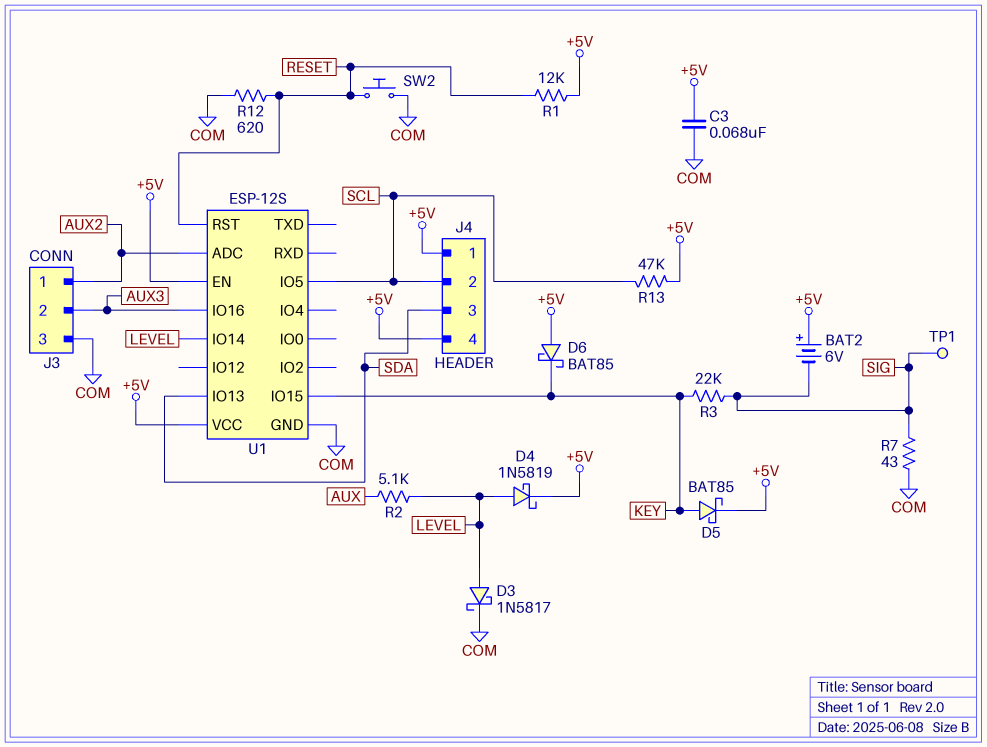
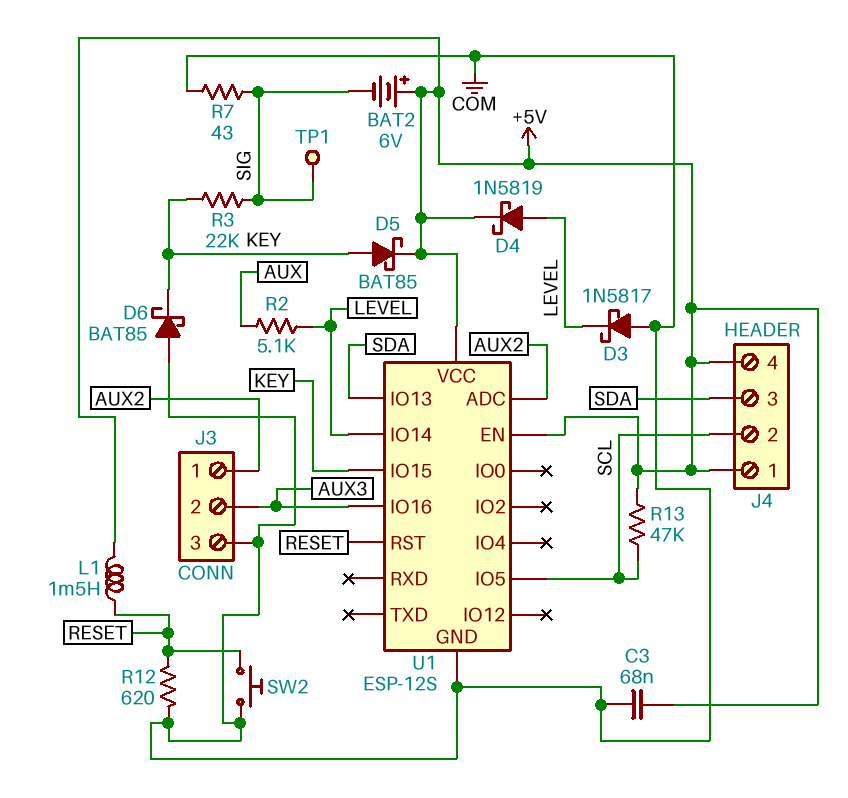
D3: schottky 1N5817 (A LEVEL, K COM) -> schottky 1N5817 (A COM, K LEVEL)
D6: schottky BAT85 (A +5V, K KEY) -> schottky BAT85 (A COM, K KEY)
L1: none -> 1.5mH (+5V, RESET)
R1: 12k (+5V, RESET) -> none

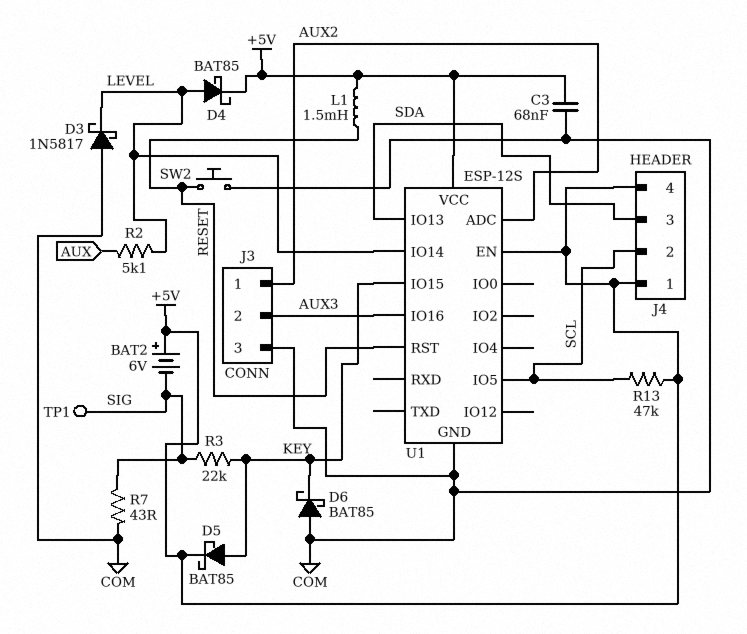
D4: schottky 1N5819 (A LEVEL, K +5V) -> schottky BAT85 (A LEVEL, K +5V)
R12: 620 (COM, RESET) -> none

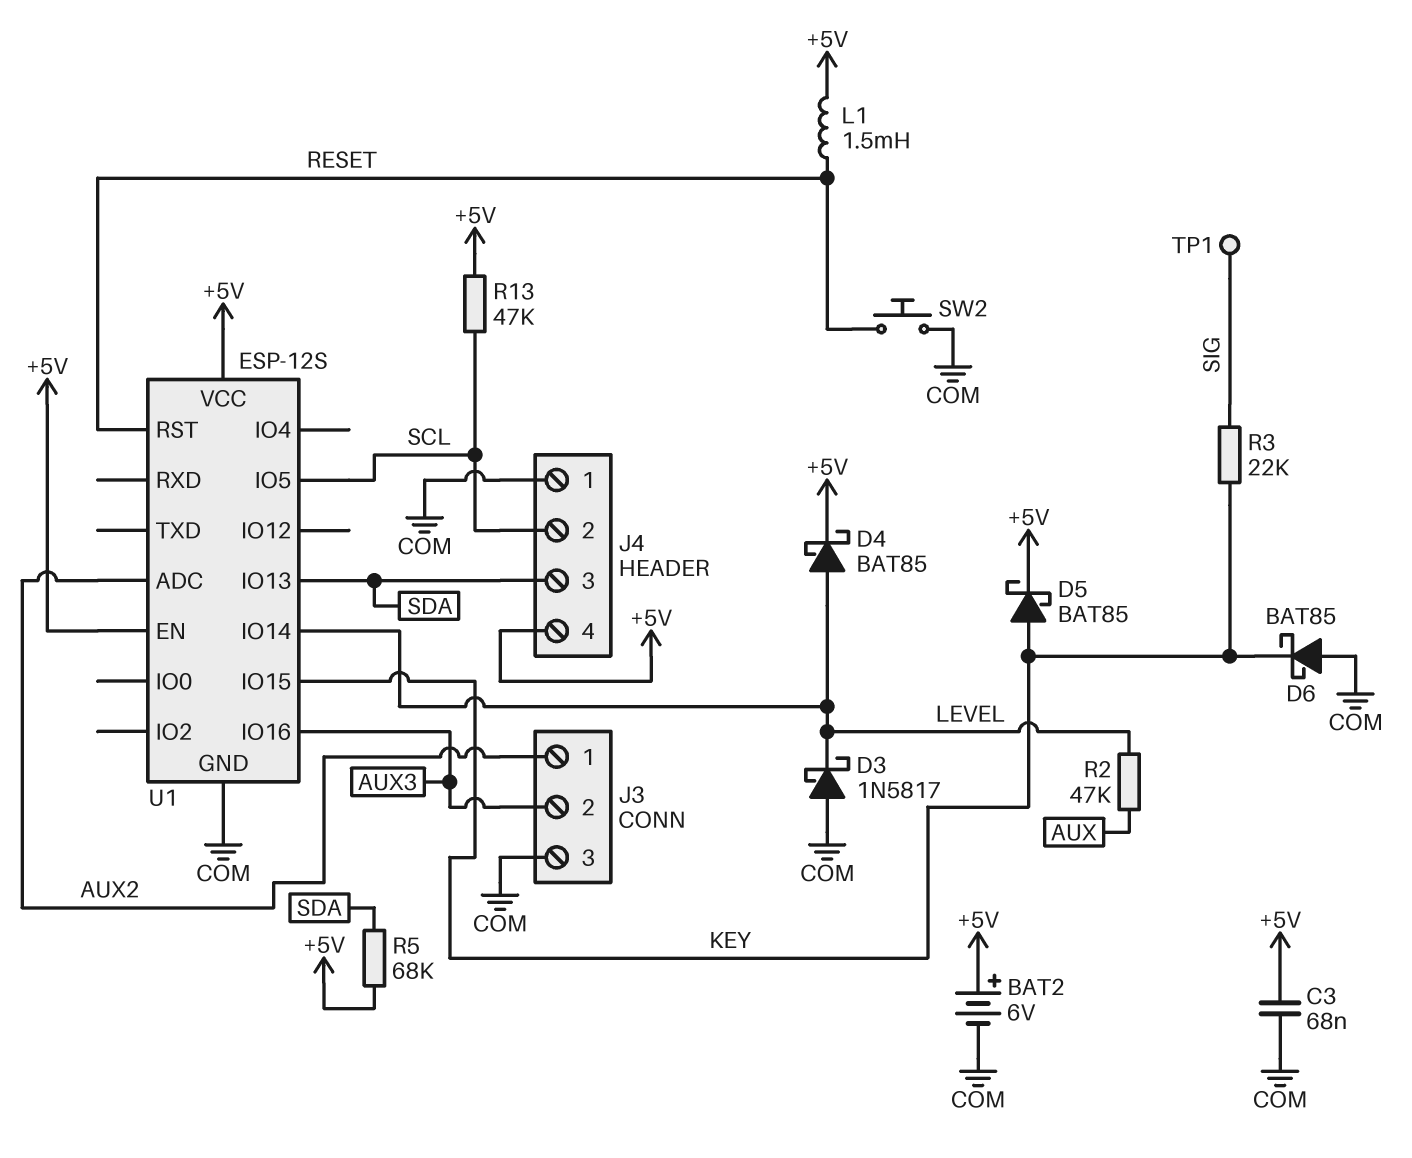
BAT2: 6V (plus +5V, minus SIG) -> 6V (plus +5V, minus COM)
J4 pin 1: +5V -> COM
R2: 5.1k (AUX, LEVEL) -> 47k (AUX, LEVEL)
R5: none -> 68k (+5V, SDA)
R7: 43 (COM, SIG) -> none

